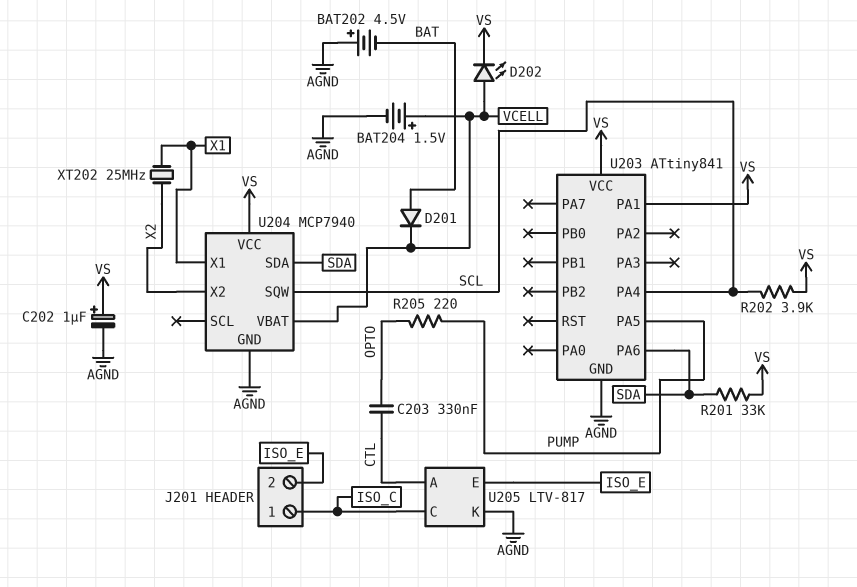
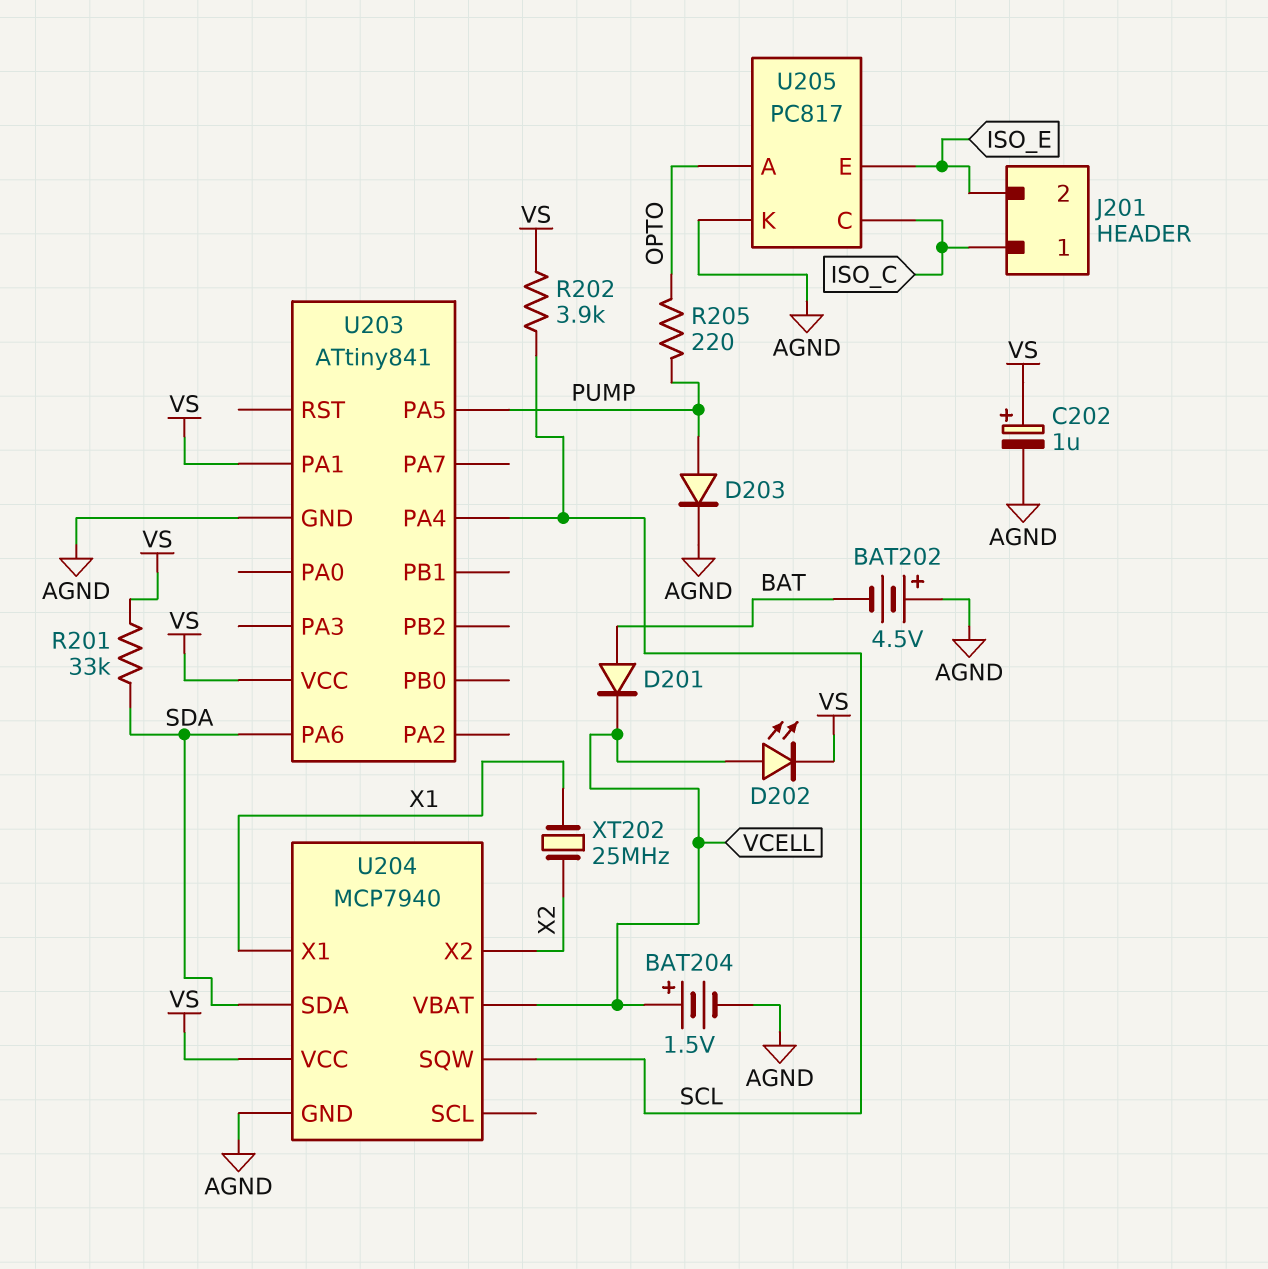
C203: 330nF (CTL, OPTO) -> none
D203: none -> diode (A PUMP, K AGND)
U205: LTV-817 -> PC817
U205 pin A: CTL -> OPTO

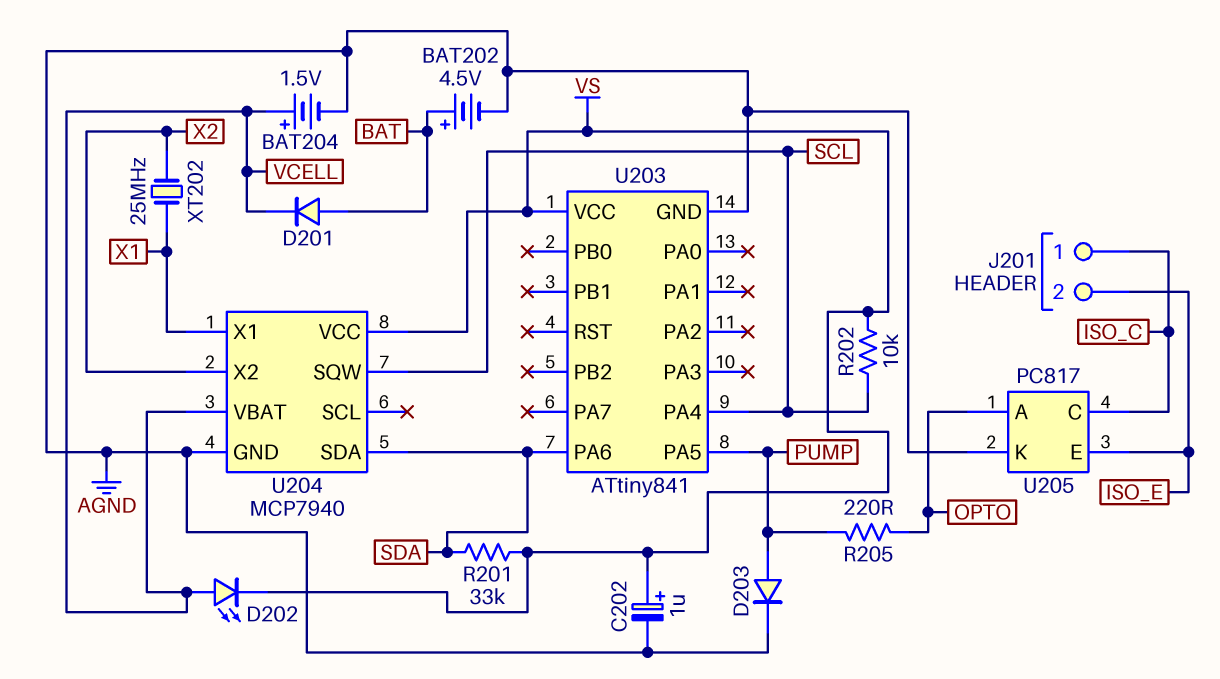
BAT202: 4.5V (plus AGND, minus BAT) -> 4.5V (plus BAT, minus AGND)
R202: 3.9k (SCL, VS) -> 10k (SCL, VS)
U203 pin PA1: VS -> none

